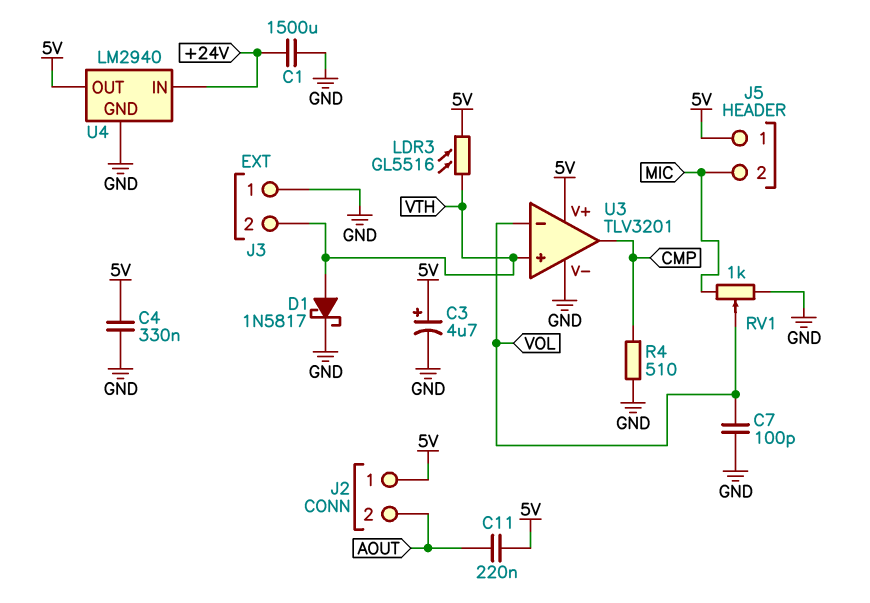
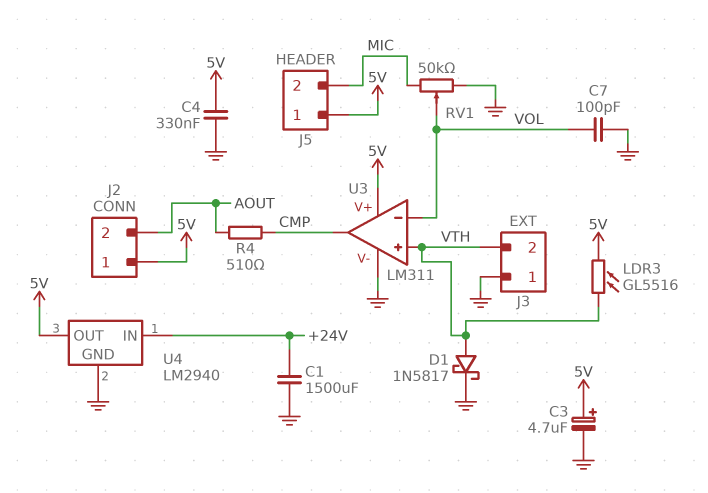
C11: 220nF (5V, AOUT) -> none
R4: 510 (CMP, GND) -> 510 (AOUT, CMP)
RV1: 1k (GND, MIC, wiper VOL) -> 50k (GND, MIC, wiper VOL)
U3: TLV3201 -> LM311

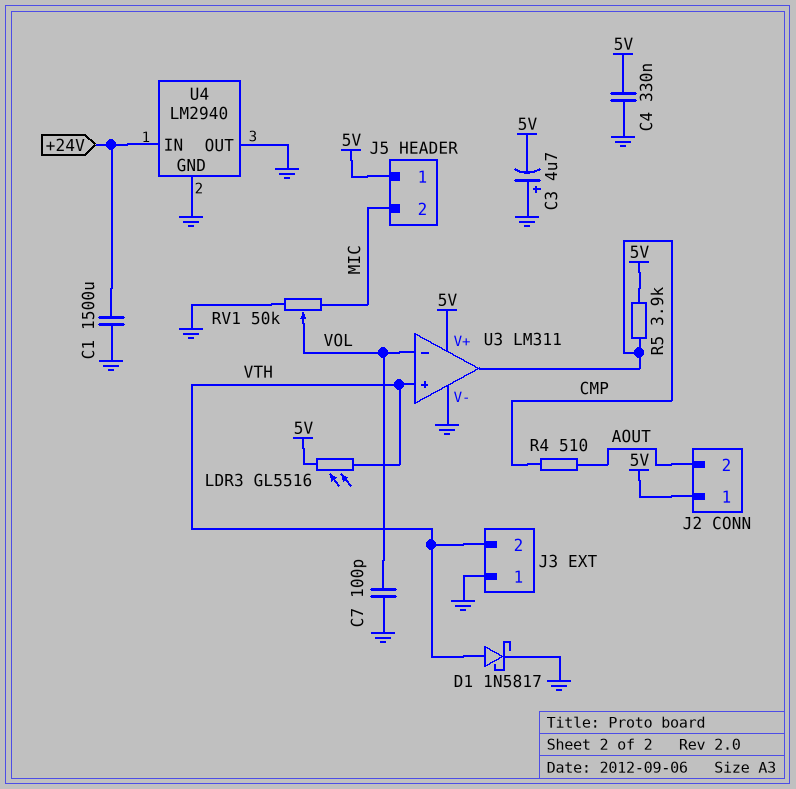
C3: 4.7uF (plus 5V, minus GND) -> 4.7uF (plus GND, minus 5V)
R5: none -> 3.9k (5V, CMP)
U4 pin OUT: 5V -> GND

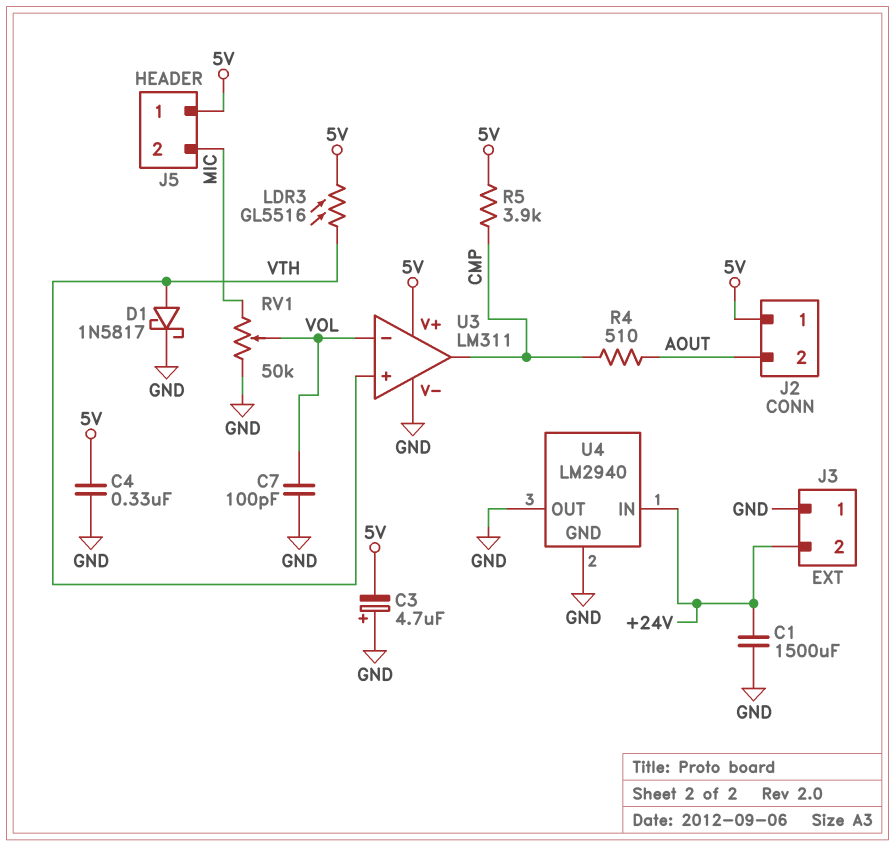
J3 pin 2: VTH -> +24V

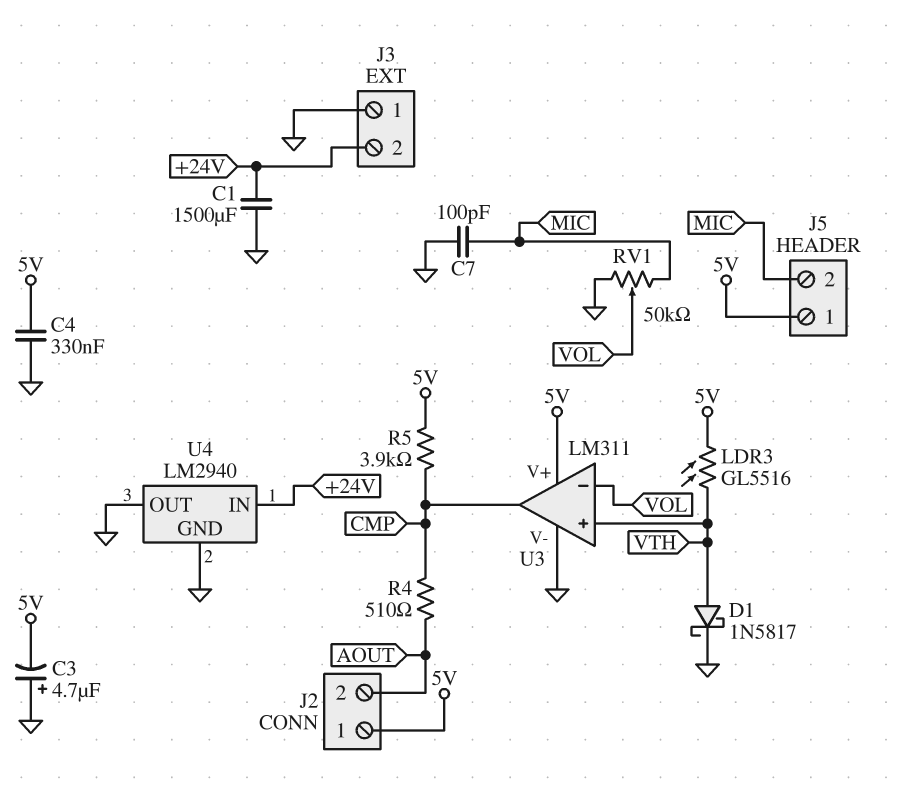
C7: 100pF (GND, VOL) -> 100pF (GND, MIC)

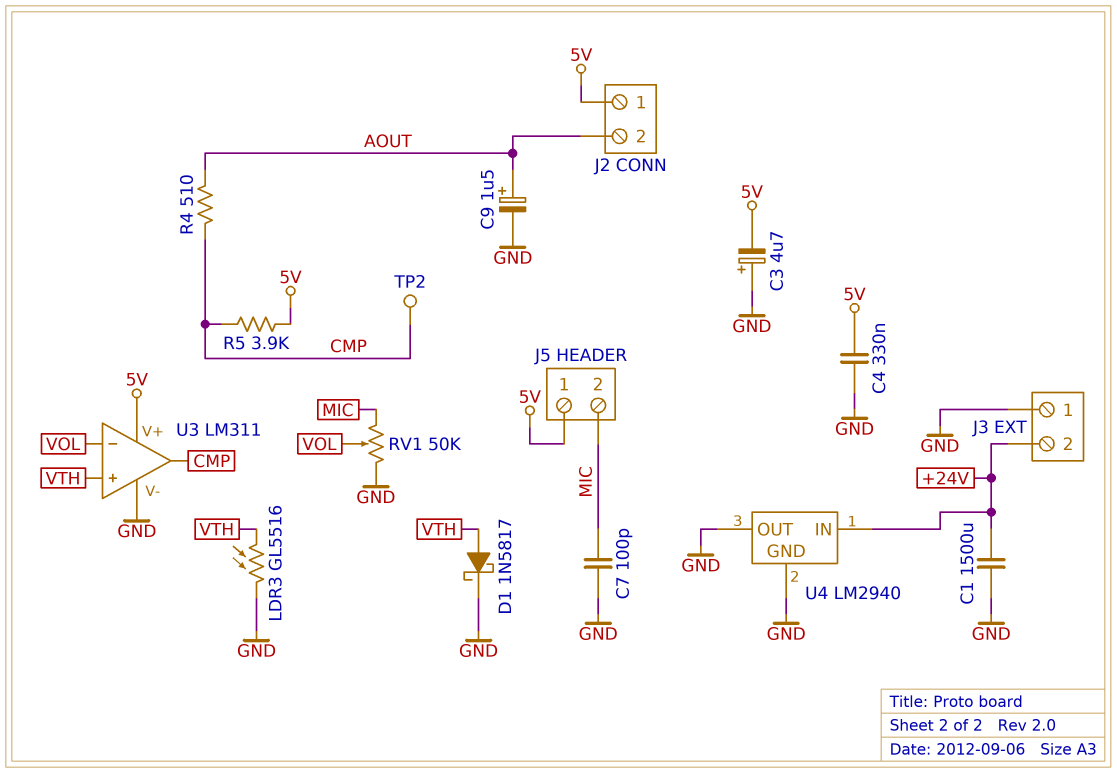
C9: none -> 1.5uF (plus AOUT, minus GND)
LDR3: GL5516 (5V, VTH) -> GL5516 (GND, VTH)
TP2: none -> test point (CMP)

